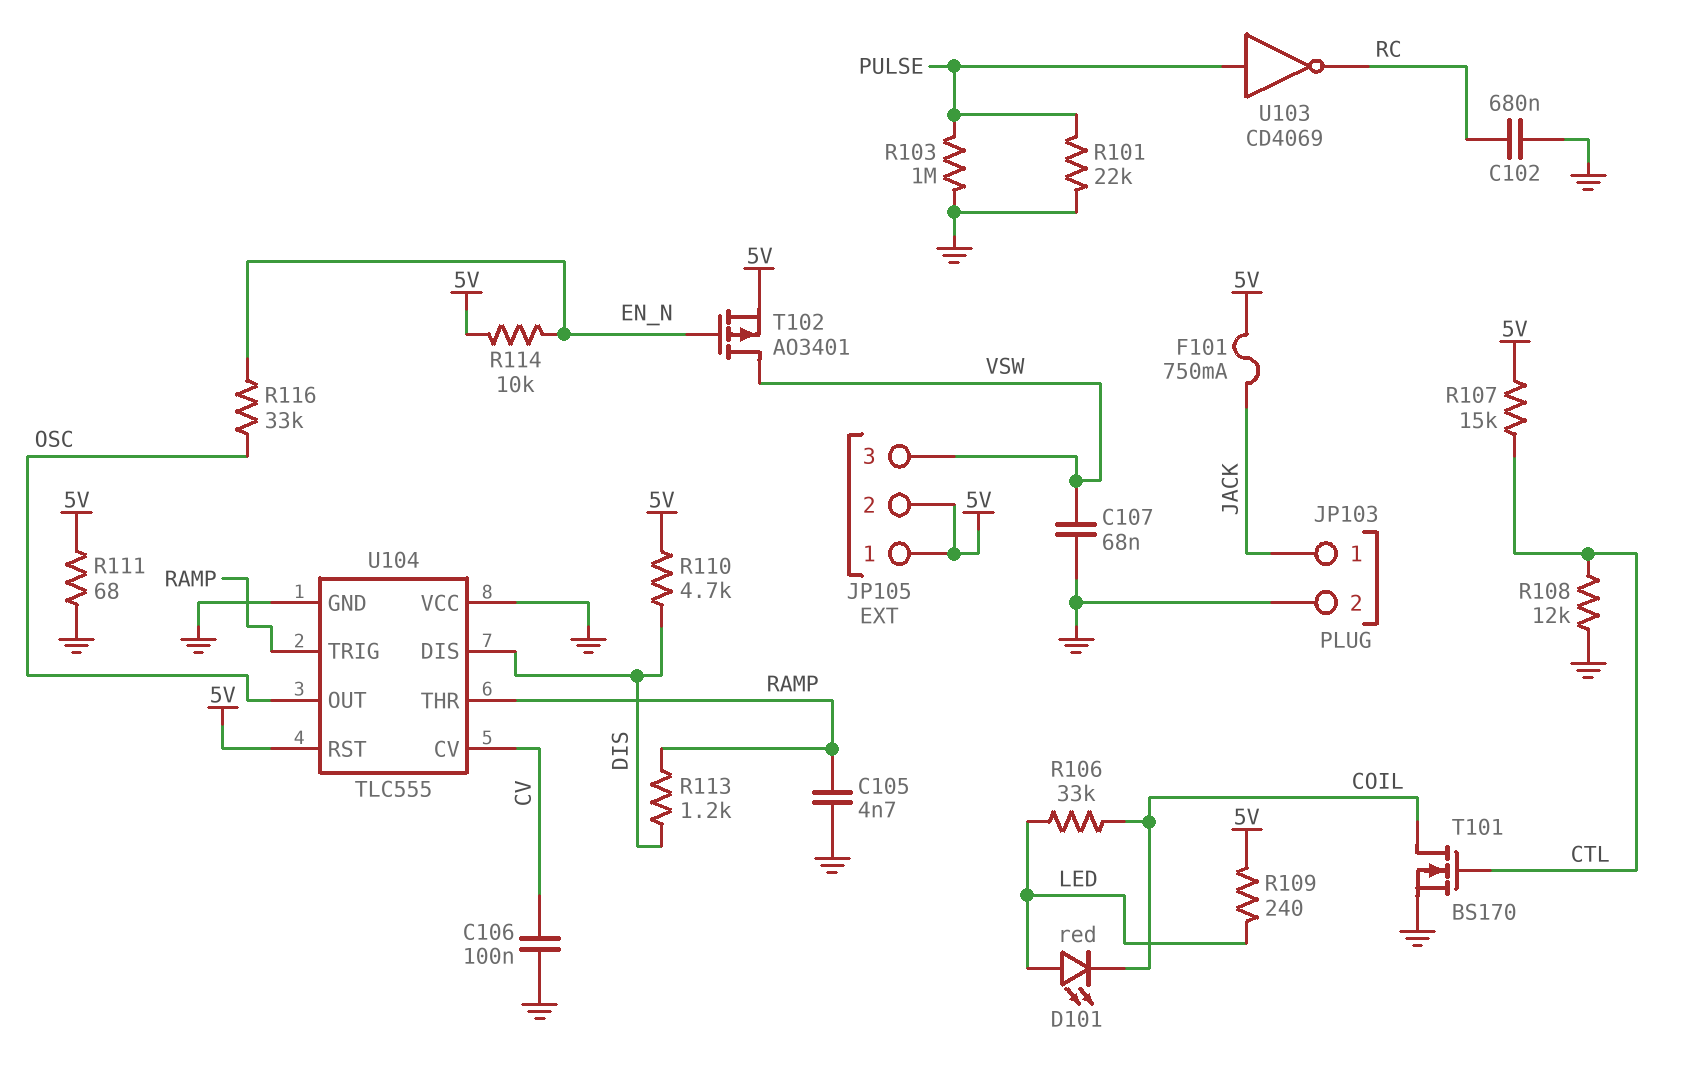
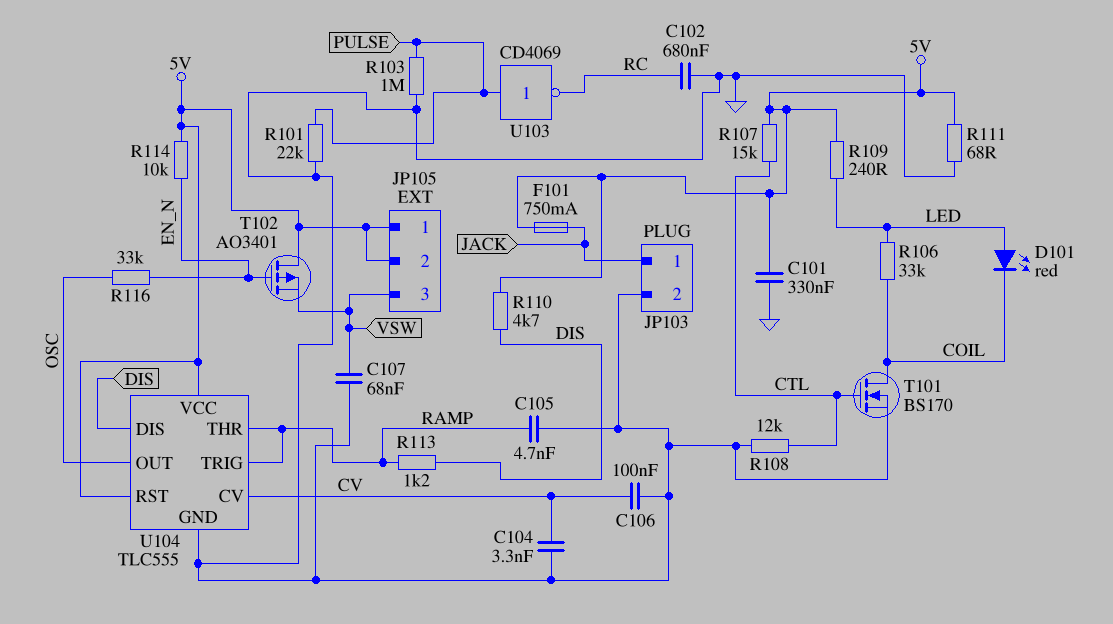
C101: none -> 330nF (5V, GND)
C104: none -> 3.3nF (CV, GND)
T102: PMOS AO3401 (G EN_N, D VSW, S 5V) -> PMOS AO3401 (G EN_N, D 5V, S VSW)
U104 pin VCC: GND -> 5V

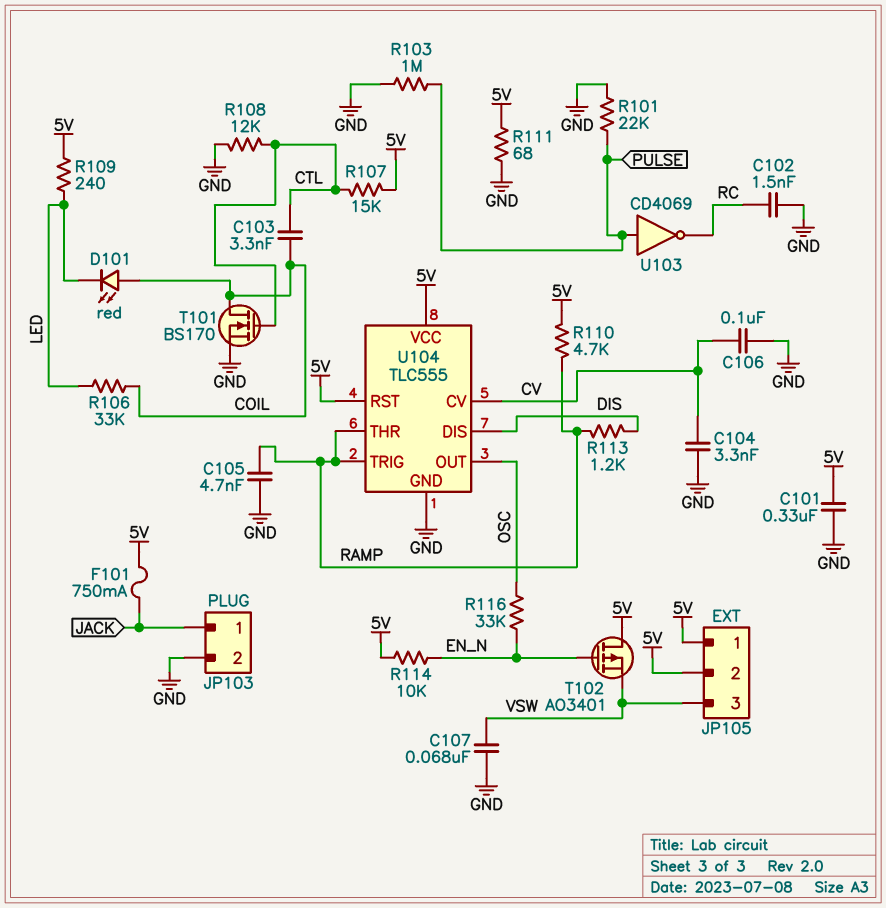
C102: 680nF (GND, RC) -> 1.5nF (GND, RC)
C103: none -> 3.3nF (COIL, CTL)
D101: LED red (A LED, K COIL) -> LED red (A COIL, K LED)
R110: 4.7k (5V, DIS) -> 4.7k (5V, RAMP)

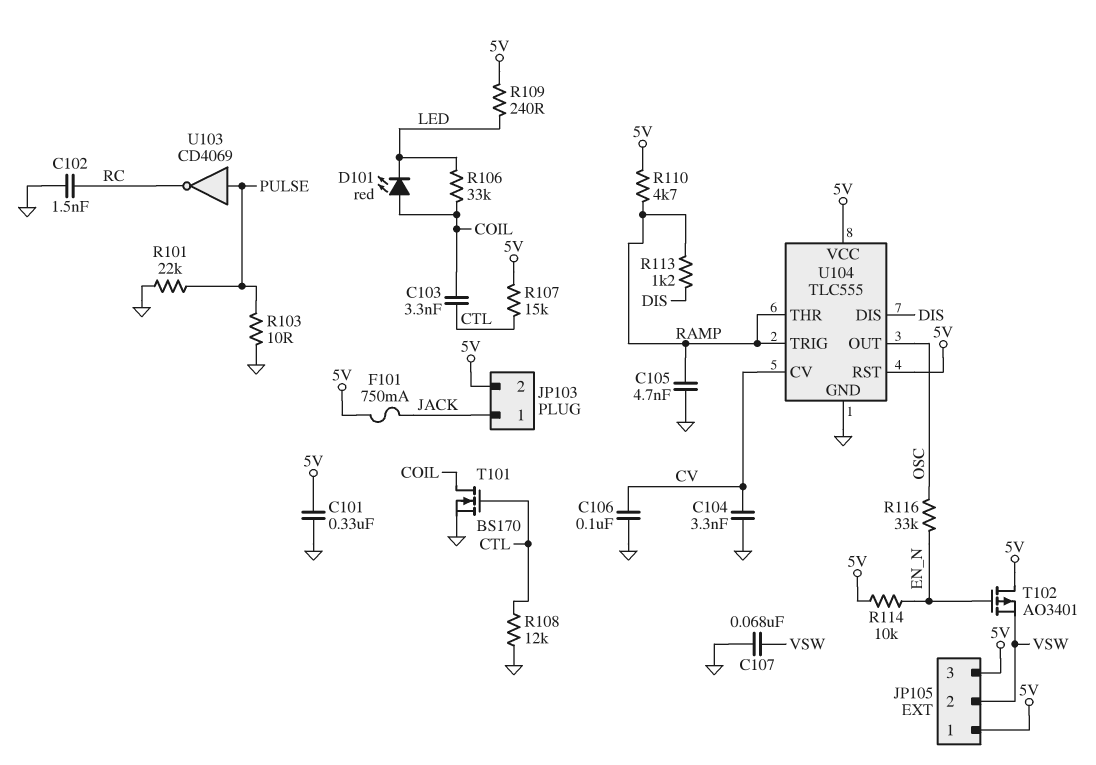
JP103 pin 2: GND -> 5V
JP105 pin 2: 5V -> VSW
JP105 pin 3: VSW -> 5V
R103: 1M (GND, PULSE) -> 10 (GND, PULSE)
R111: 68 (5V, GND) -> none

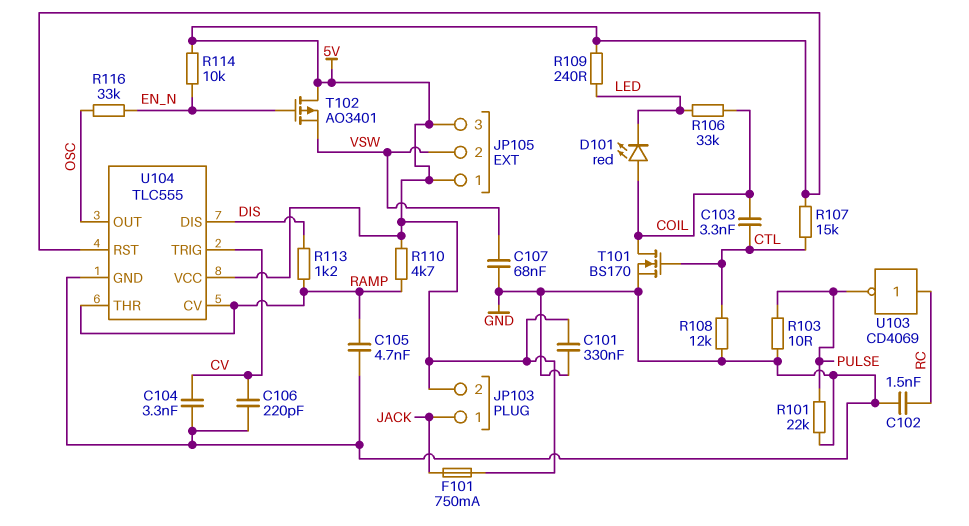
C106: 100nF (CV, GND) -> 220pF (CV, GND)
U103: NOT CD4069 (in PULSE, out RC) -> NOT CD4069 (in RC, out PULSE)
U104 pin CV: CV -> RAMP
U104 pin TRIG: RAMP -> CV

